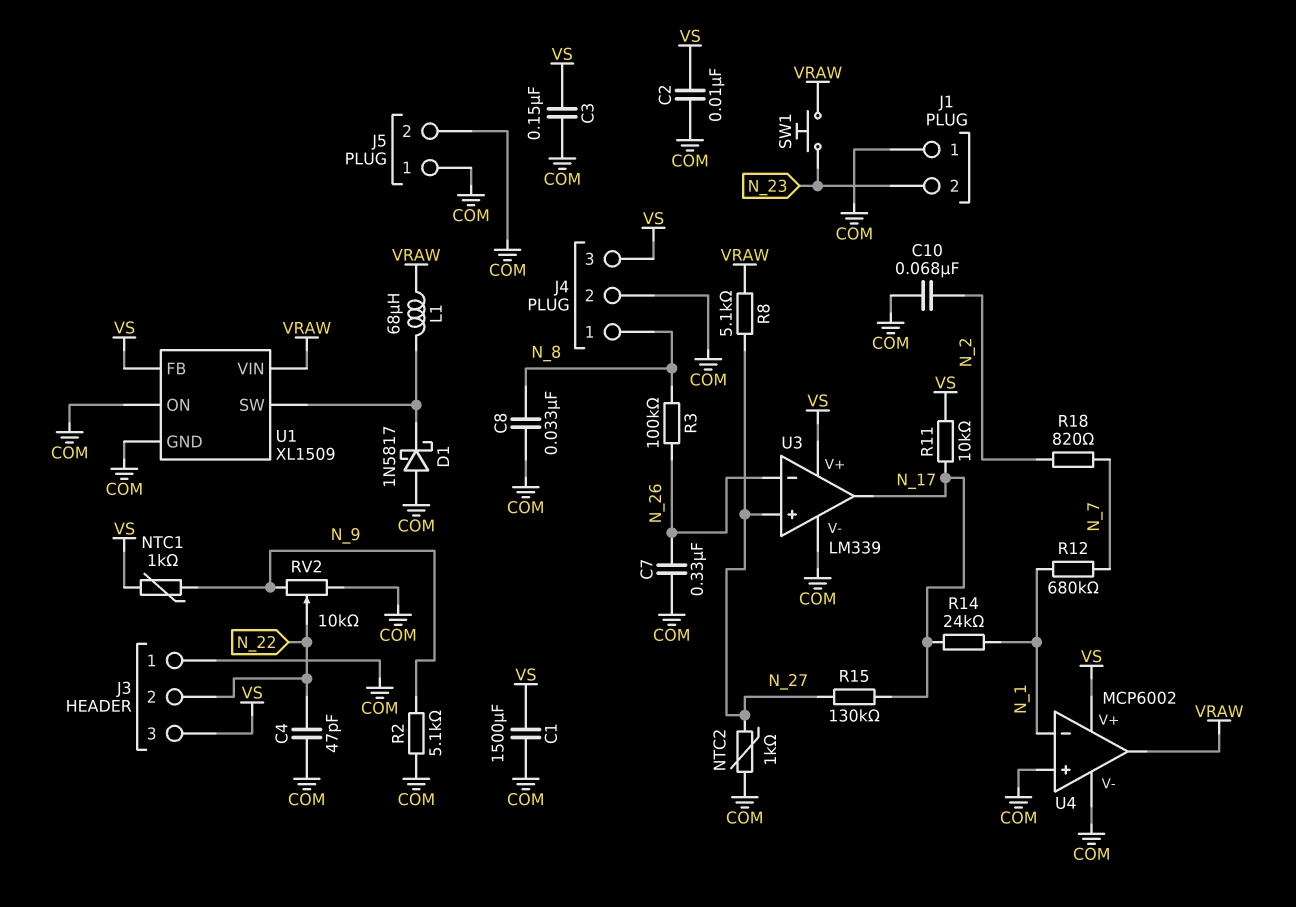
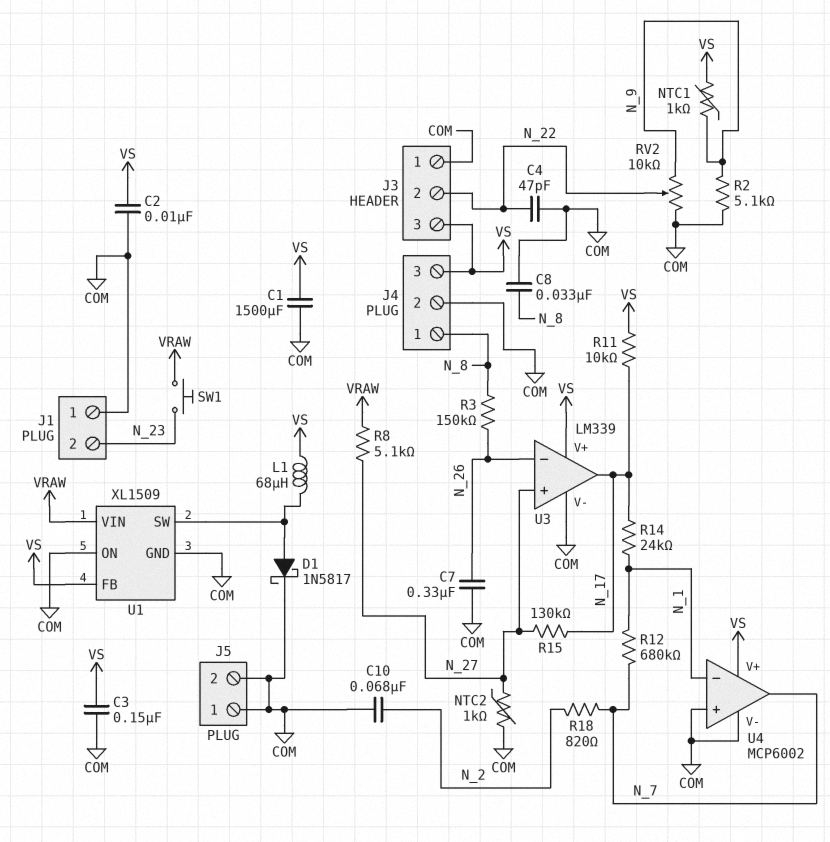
D1: schottky 1N5817 (A COM, K U1/SW) -> schottky 1N5817 (A U1/SW, K COM)
L1: 68uH (U1/SW, VRAW) -> 68uH (U1/SW, VS)
R3: 100k (N_8, N_26) -> 150k (N_8, N_26)
U4 pin out: VRAW -> N_7

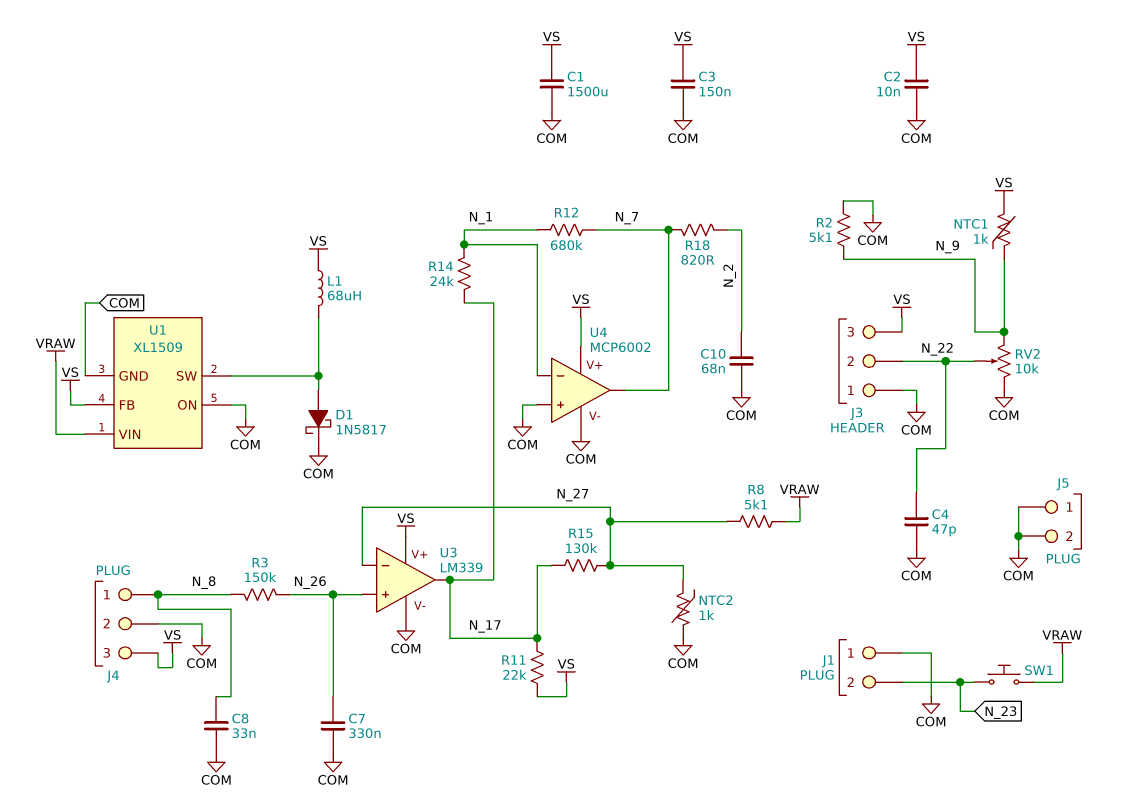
R11: 10k (N_17, VS) -> 22k (N_17, VS)
U3 pin in+: N_27 -> N_26
U3 pin in-: N_26 -> N_27

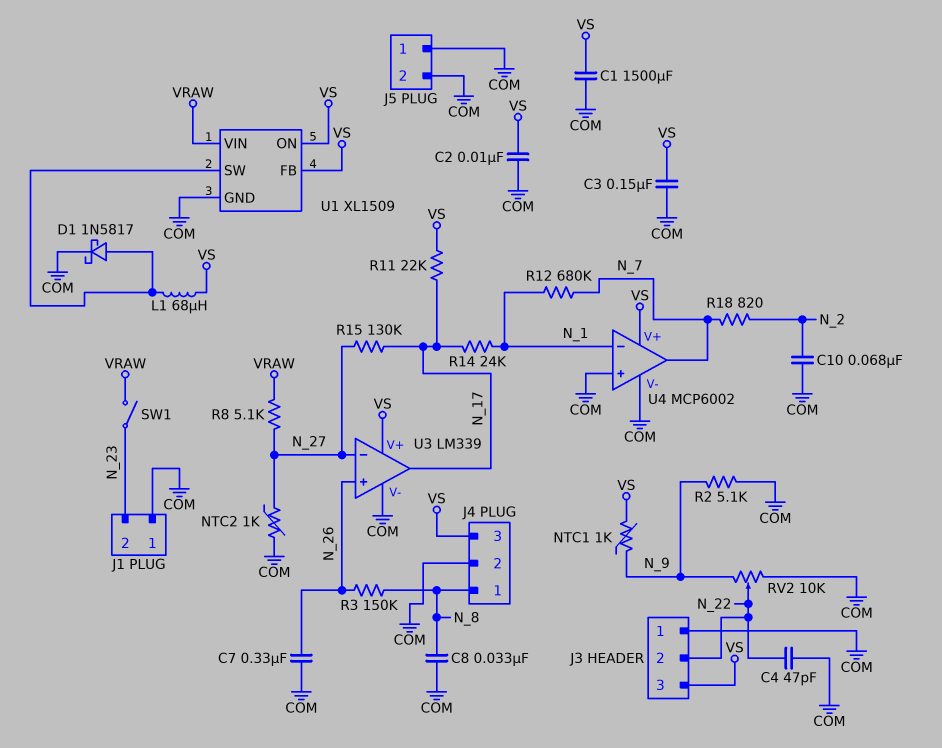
SW1: button (N_23, VRAW) -> switch (N_23, VRAW)
U1 pin ON: COM -> VS

